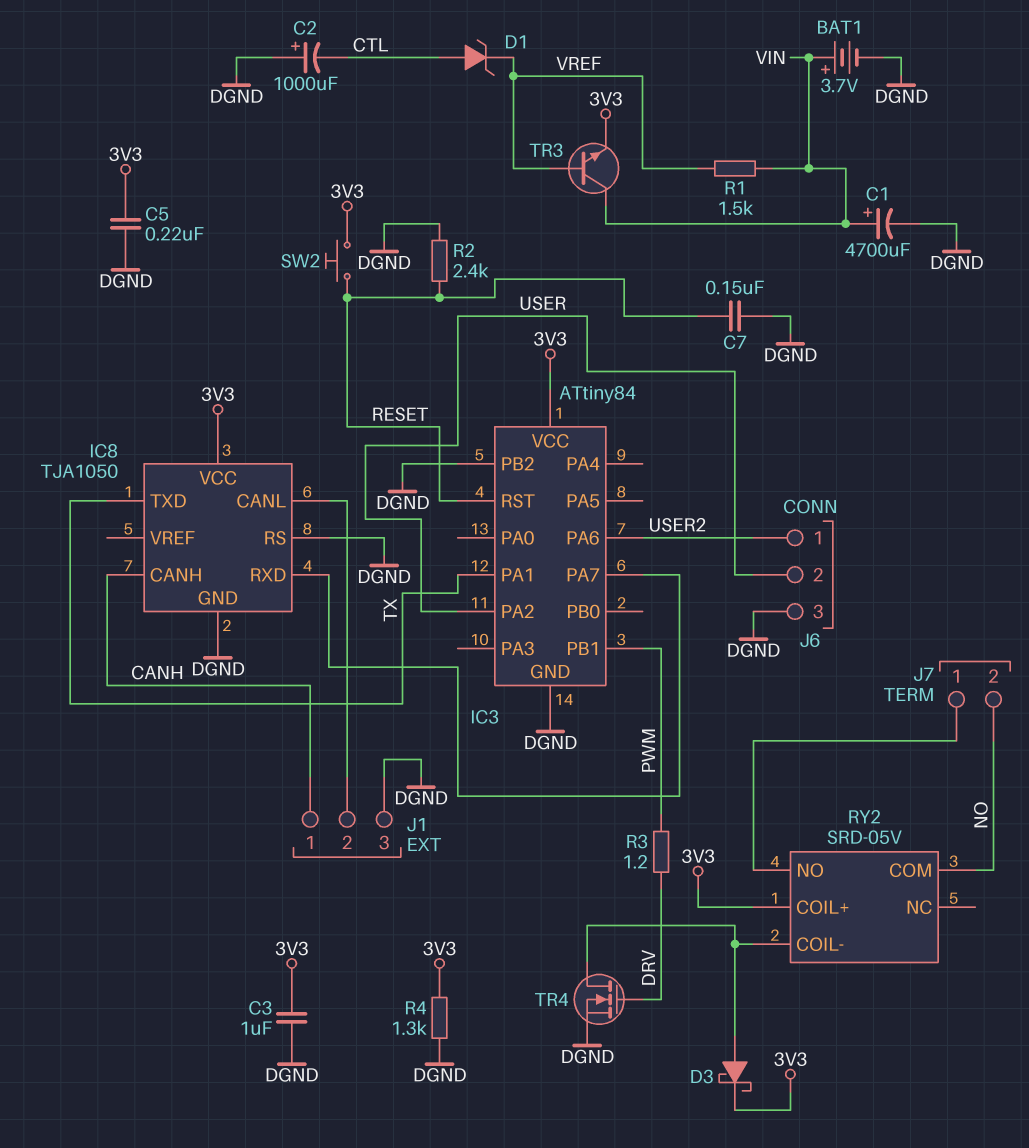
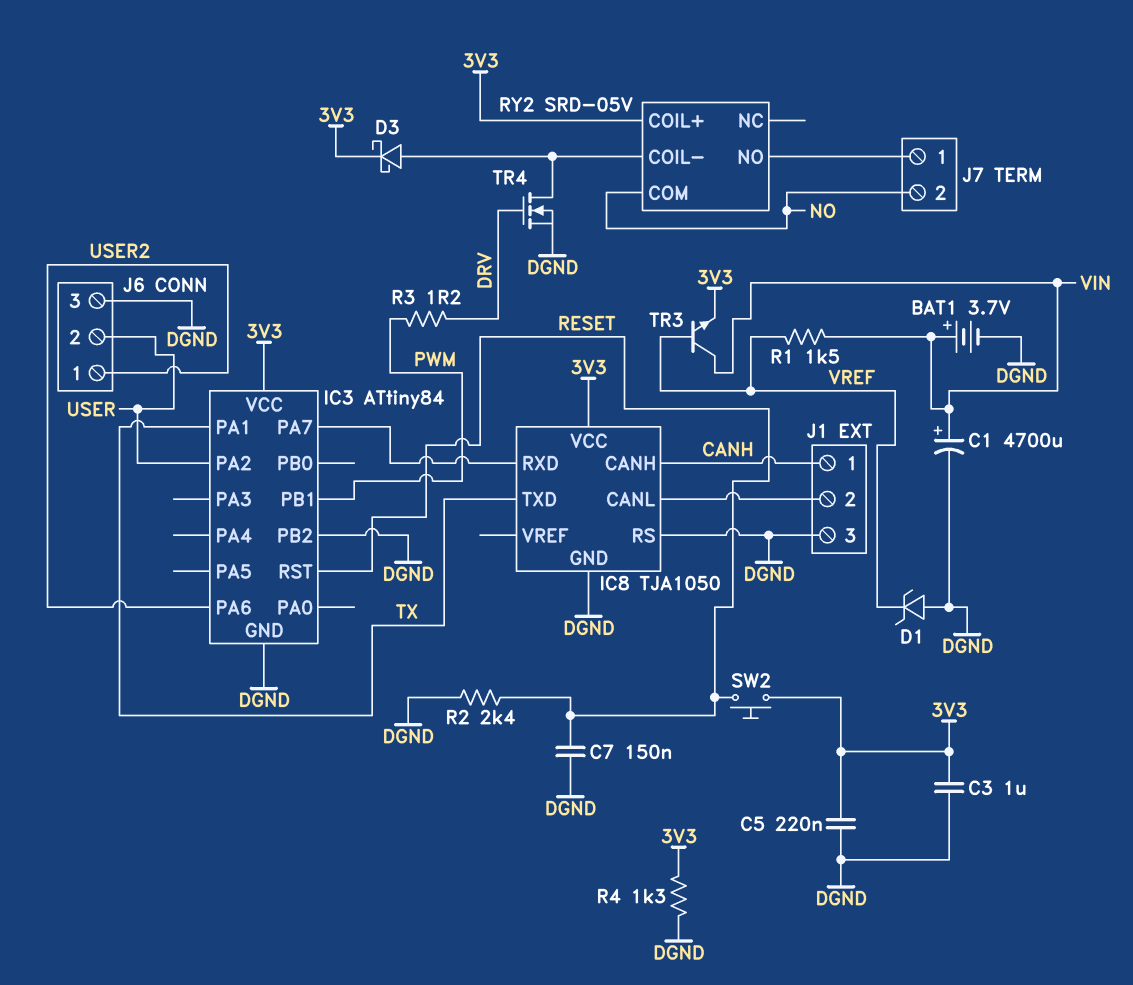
C2: 1000uF (plus DGND, minus CTL) -> none
D1: zener (A CTL, K VREF) -> zener (A DGND, K VREF)

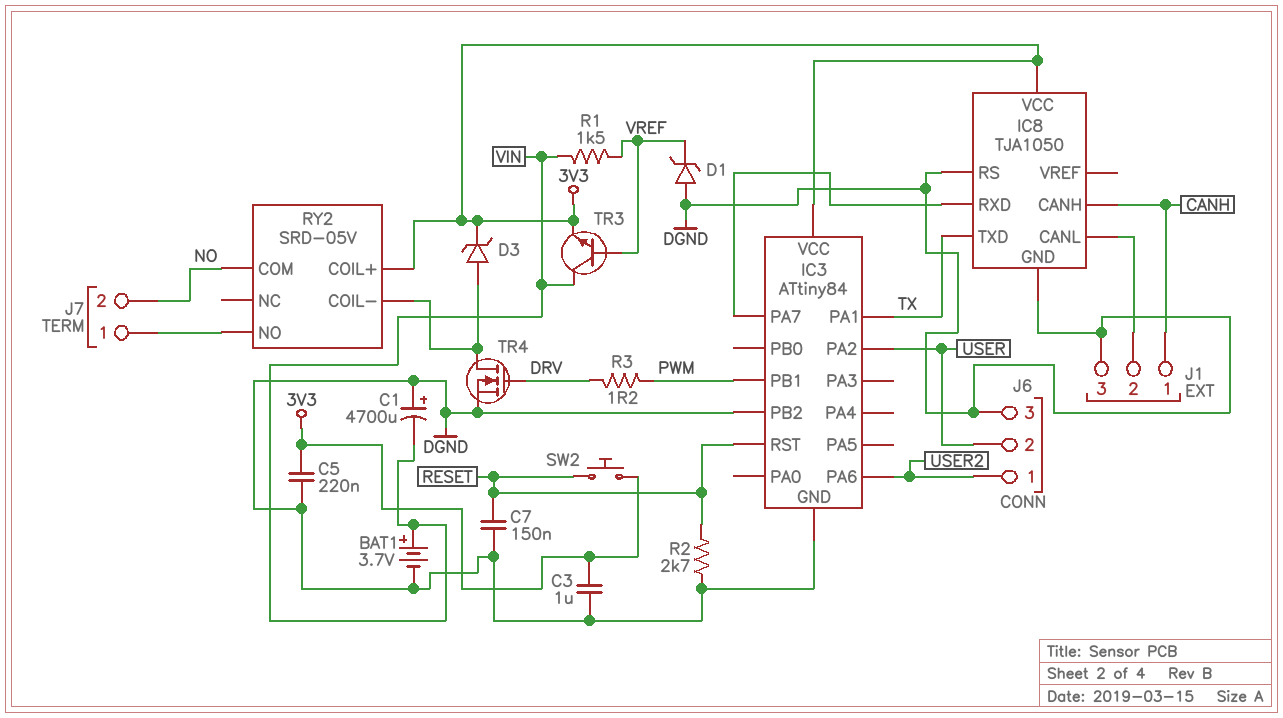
C1: 4700uF (plus VIN, minus DGND) -> 4700uF (plus DGND, minus VIN)
D3: schottky (A RY2/COIL-, K 3V3) -> zener (A RY2/COIL-, K 3V3)
R2: 2.4k (DGND, RESET) -> 2.7k (DGND, RESET)
R4: 1.3k (3V3, DGND) -> none

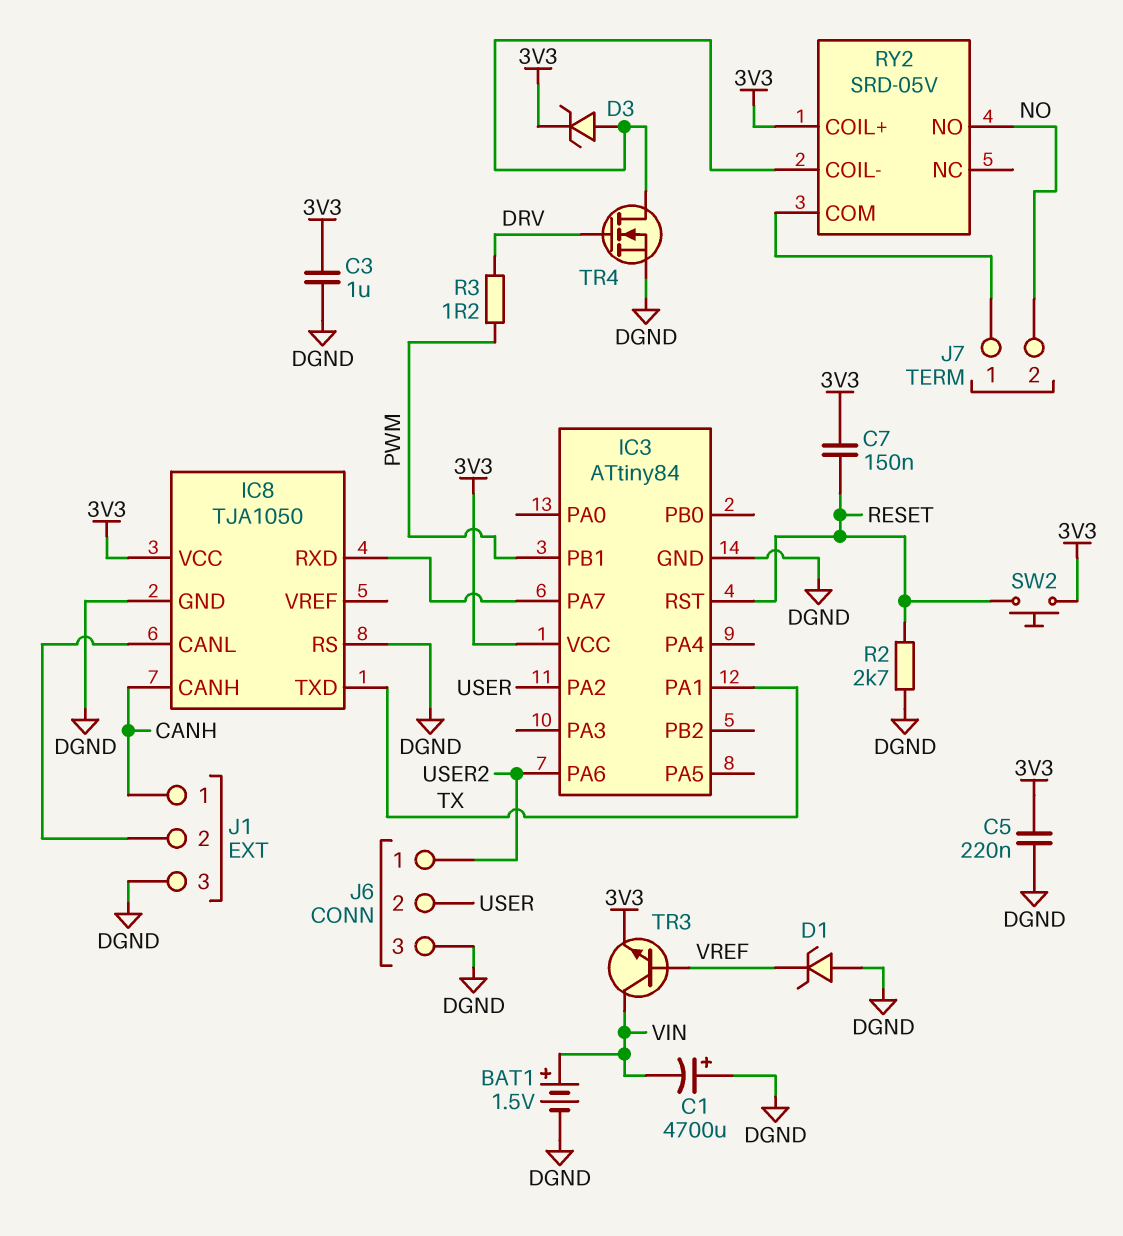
BAT1: 3.7V (plus VIN, minus DGND) -> 1.5V (plus VIN, minus DGND)
C7: 150nF (DGND, RESET) -> 150nF (3V3, RESET)
IC3 pin PB2: DGND -> none
R1: 1.5k (VIN, VREF) -> none
RY2 pin COM: NO -> J7/1
RY2 pin NO: J7/1 -> NO

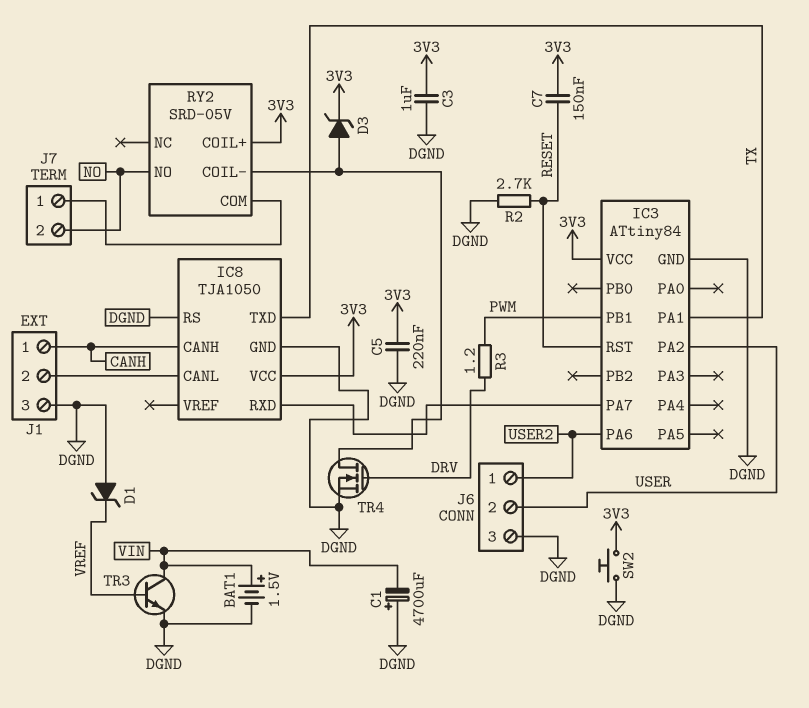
SW2: button (3V3, RESET) -> button (3V3, DGND)
TR3: NPN (B VREF, C VIN, E 3V3) -> NPN (B VREF, C VIN, E DGND)

